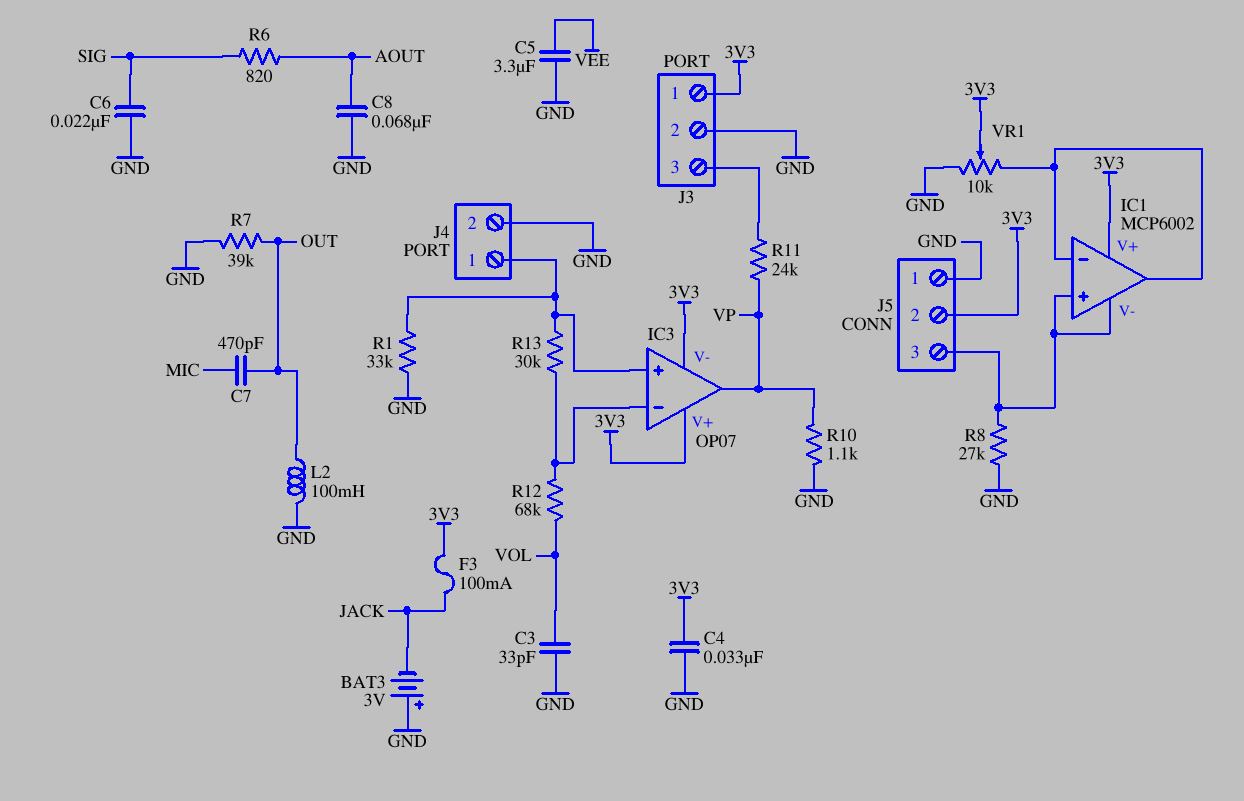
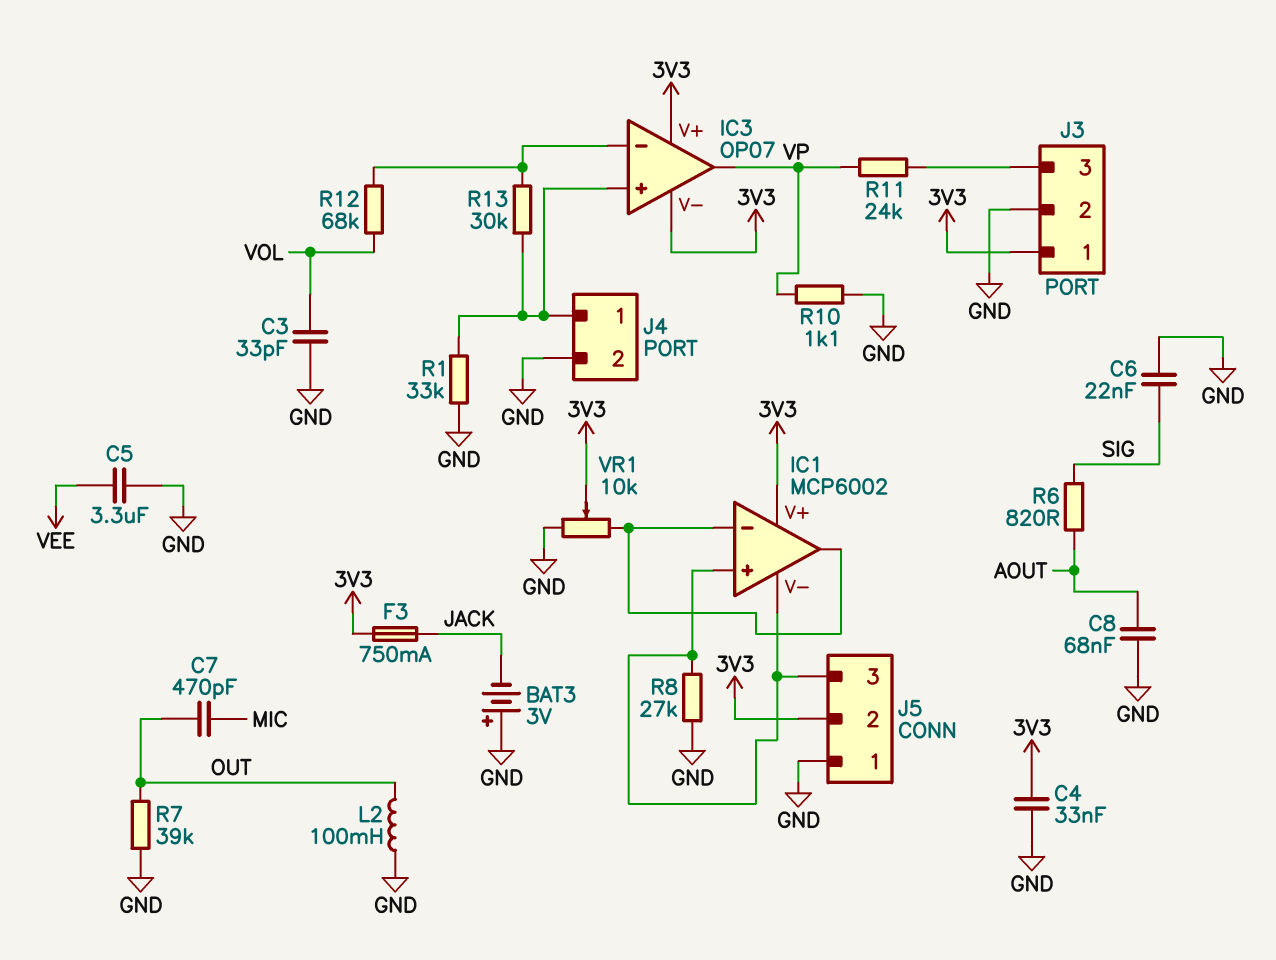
F3: 100mA (3V3, JACK) -> 750mA (3V3, JACK)

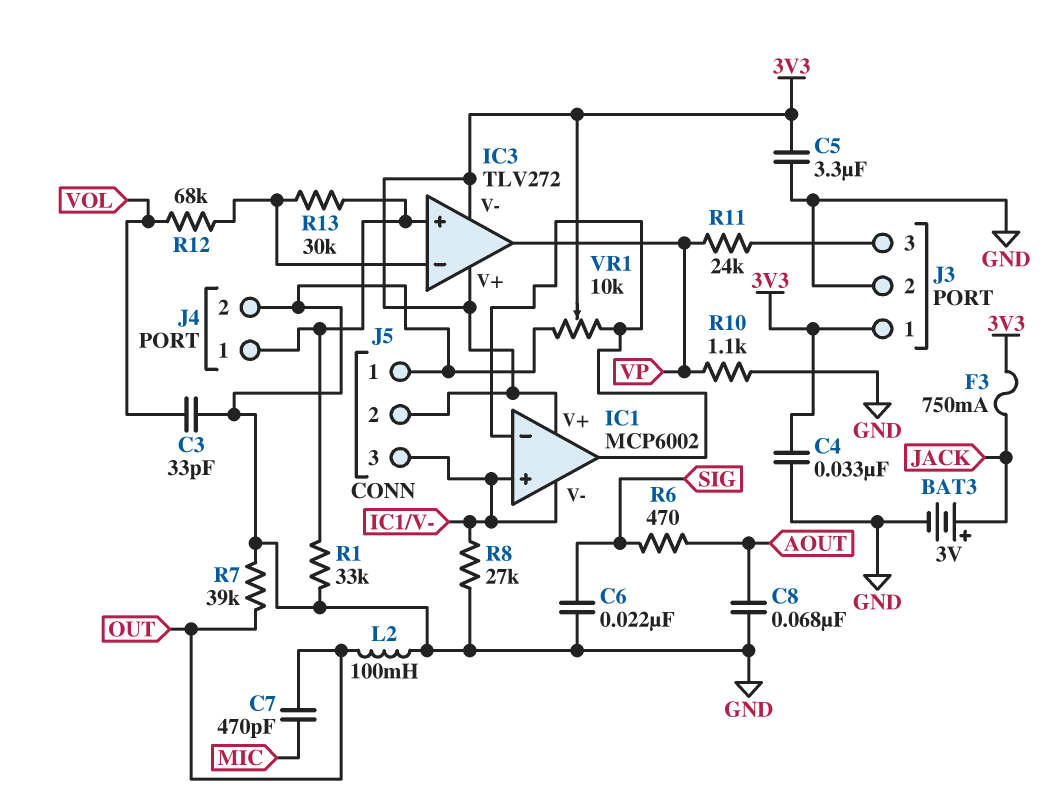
BAT3: 3V (plus GND, minus JACK) -> 3V (plus JACK, minus GND)
C5: 3.3uF (GND, VEE) -> 3.3uF (3V3, GND)
IC3: OP07 -> TLV272
R6: 820 (AOUT, SIG) -> 470 (AOUT, SIG)

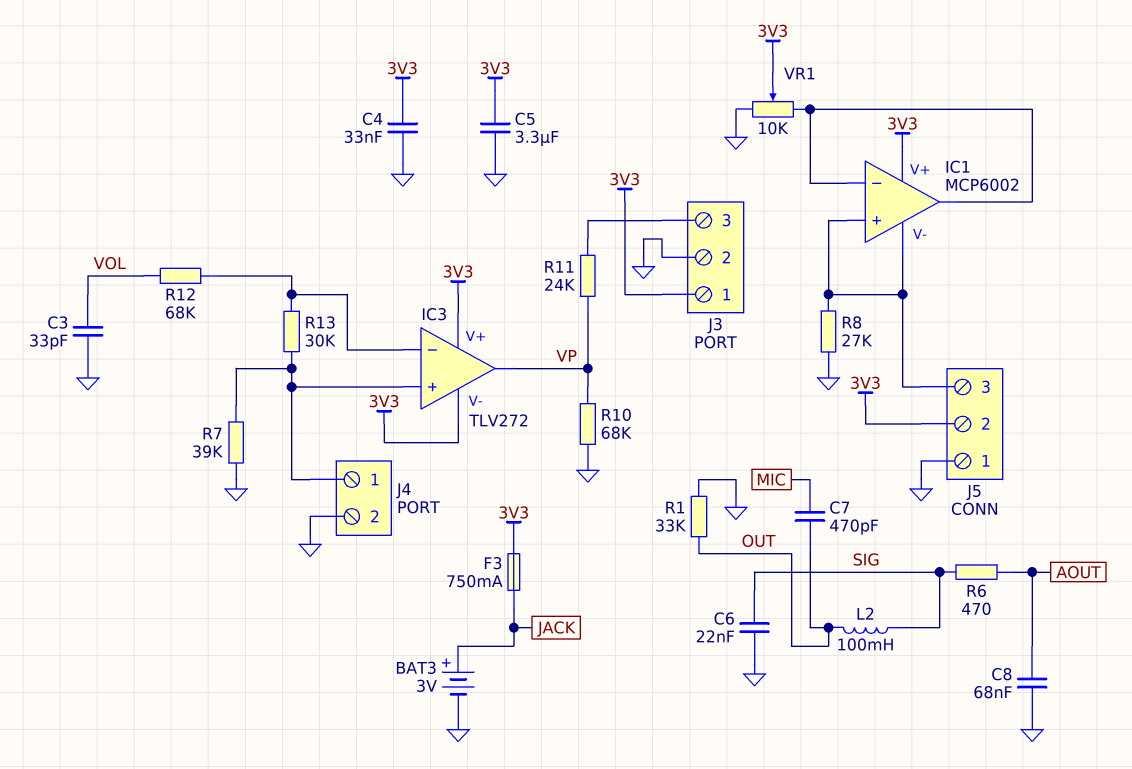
L2: 100mH (GND, OUT) -> 100mH (OUT, SIG)
R1: 33k (GND, IC3/in+) -> 33k (GND, OUT)
R7: 39k (GND, OUT) -> 39k (GND, IC3/in+)
R10: 1.1k (GND, VP) -> 68k (GND, VP)

